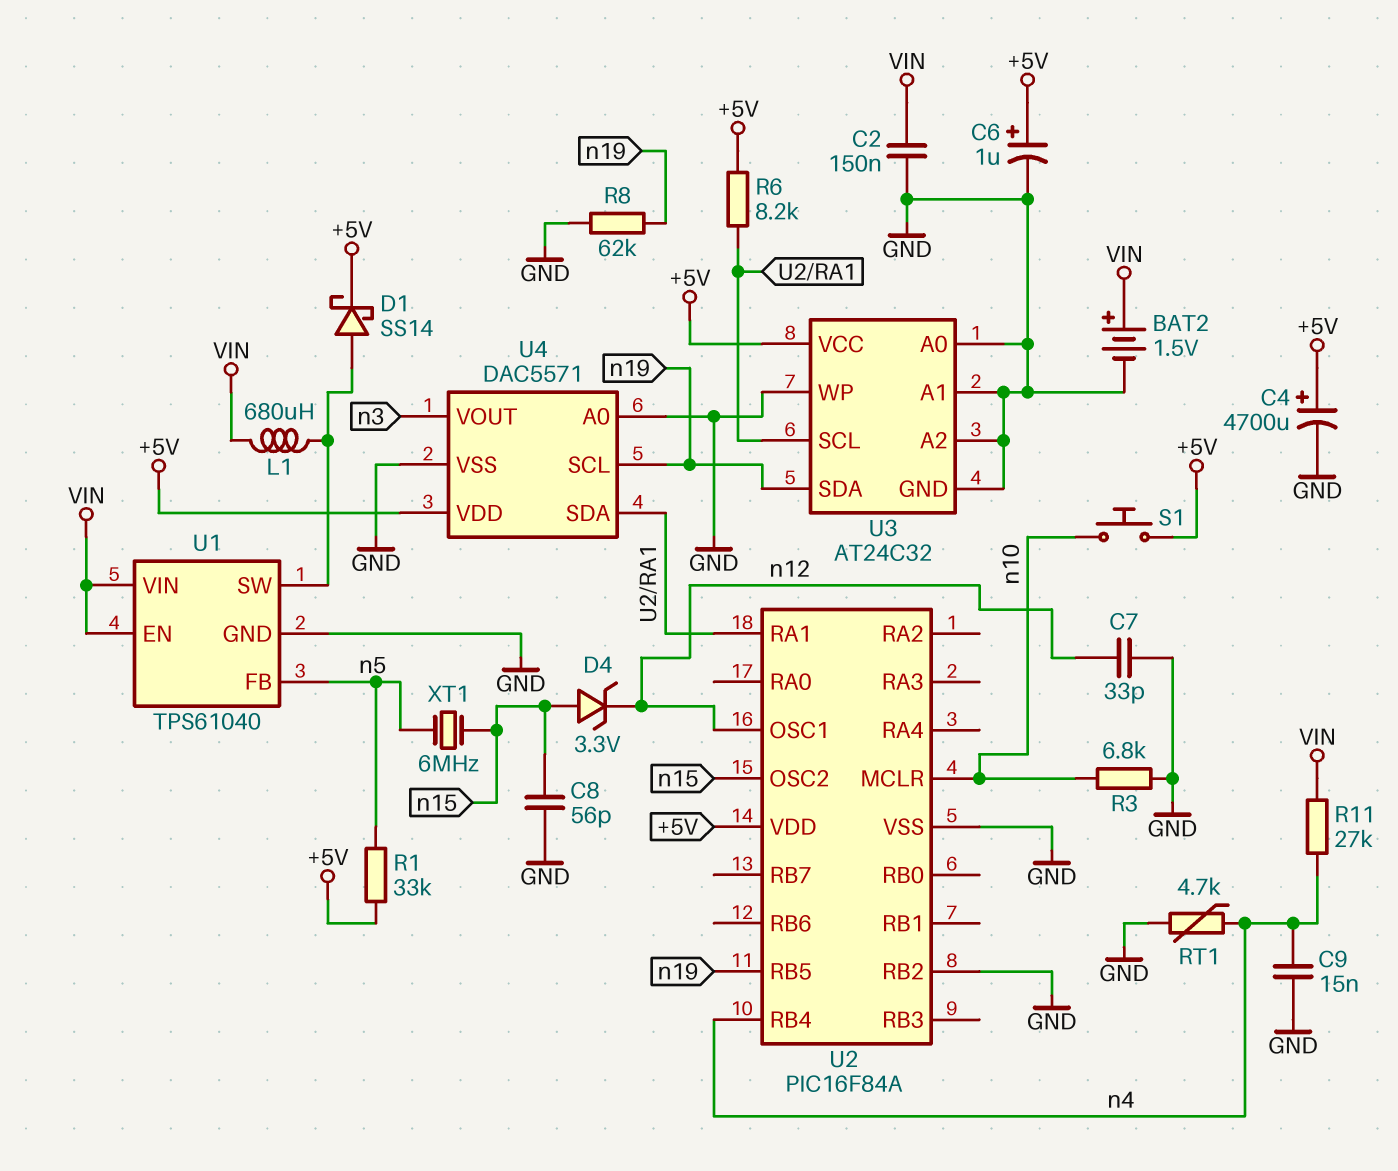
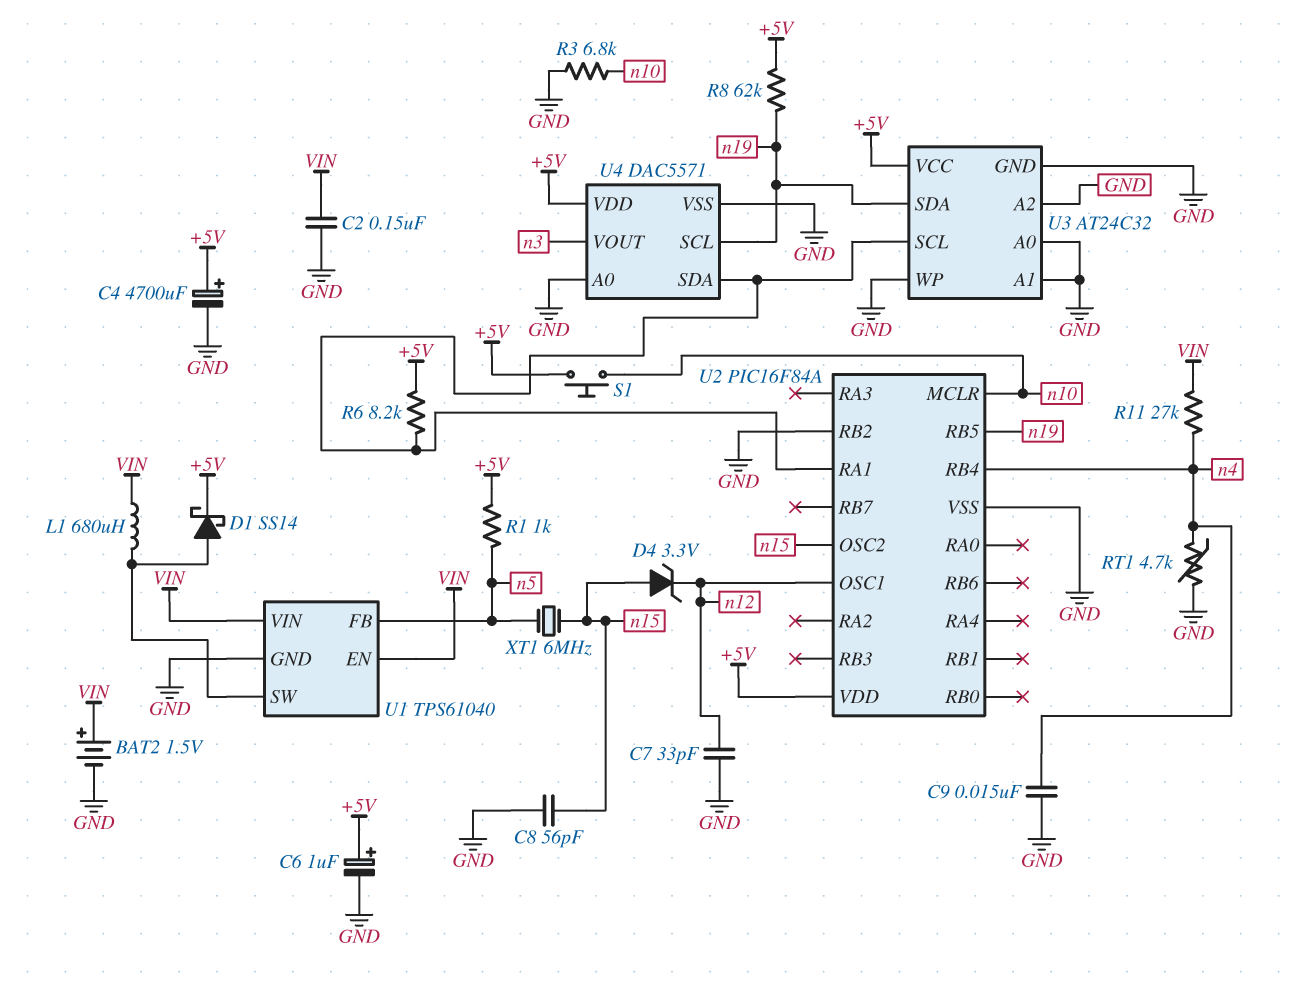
R1: 33k (+5V, n5) -> 1k (+5V, n5)
R8: 62k (GND, n19) -> 62k (+5V, n19)

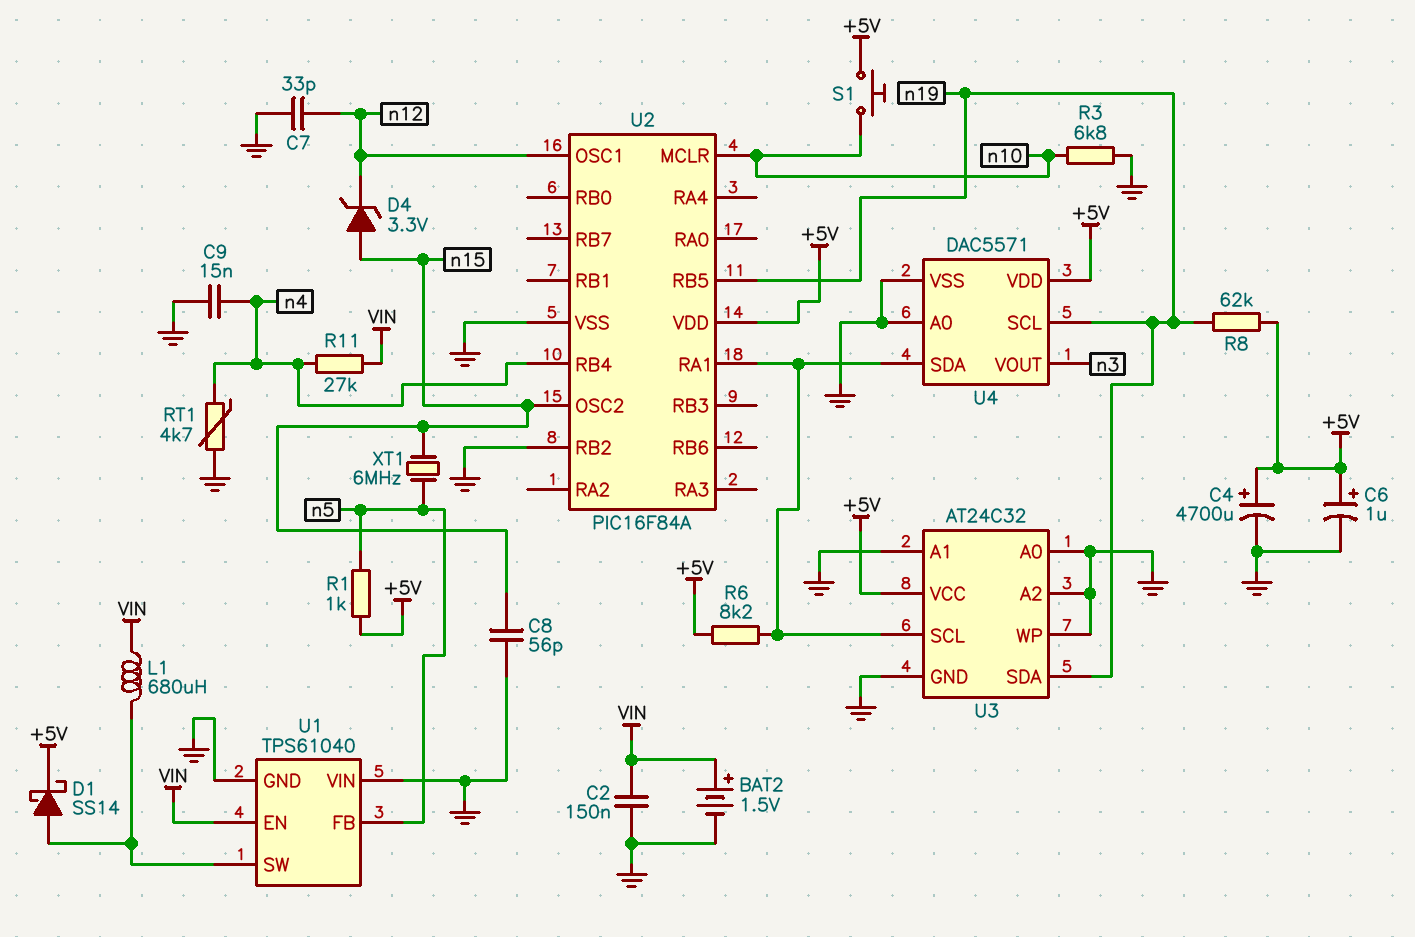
U1 pin VIN: VIN -> GND

